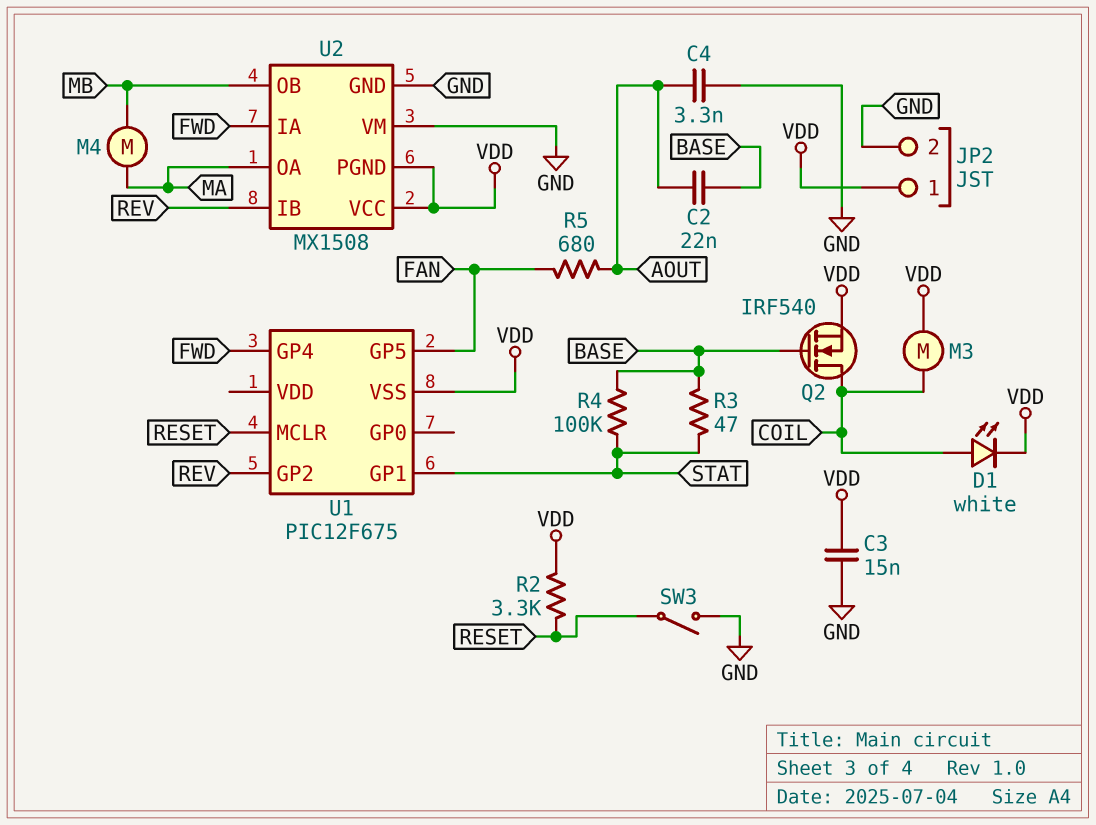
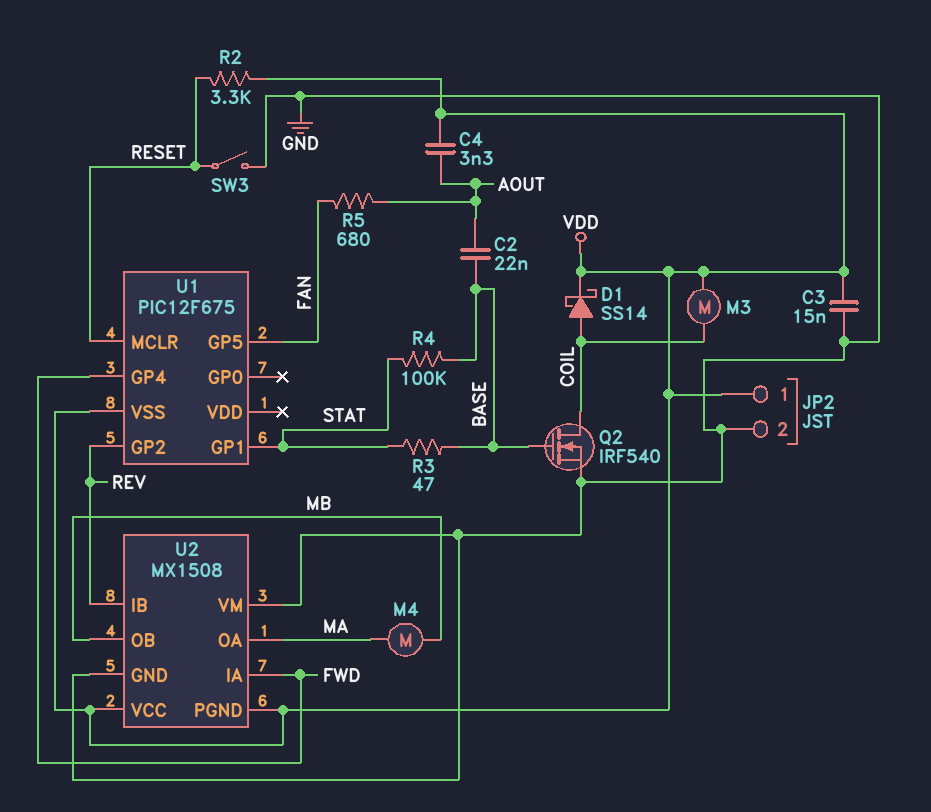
C4: 3.3nF (AOUT, GND) -> 3.3nF (AOUT, VDD)
D1: LED white (A COIL, K VDD) -> schottky SS14 (A COIL, K VDD)
Q2: NMOS IRF540 (G BASE, D COIL, S VDD) -> NMOS IRF540 (G BASE, D COIL, S GND)

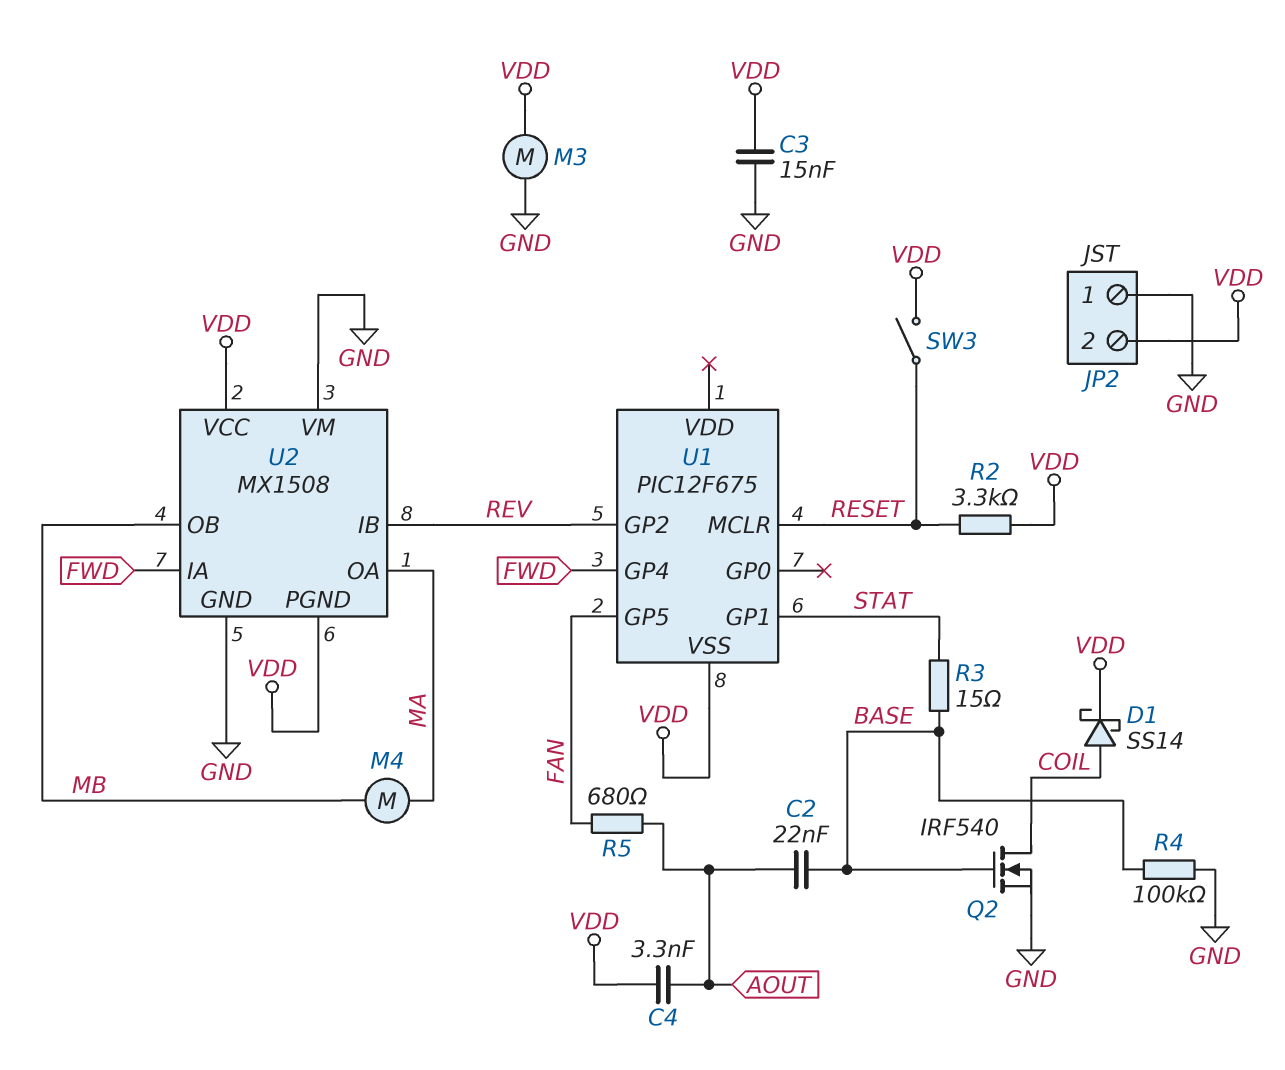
JP2 pin 1: VDD -> GND
JP2 pin 2: GND -> VDD
M3: motor (COIL, VDD) -> motor (GND, VDD)
R3: 47 (BASE, STAT) -> 15 (BASE, STAT)
R4: 100k (BASE, STAT) -> 100k (BASE, GND)
SW3: switch (GND, RESET) -> switch (RESET, VDD)

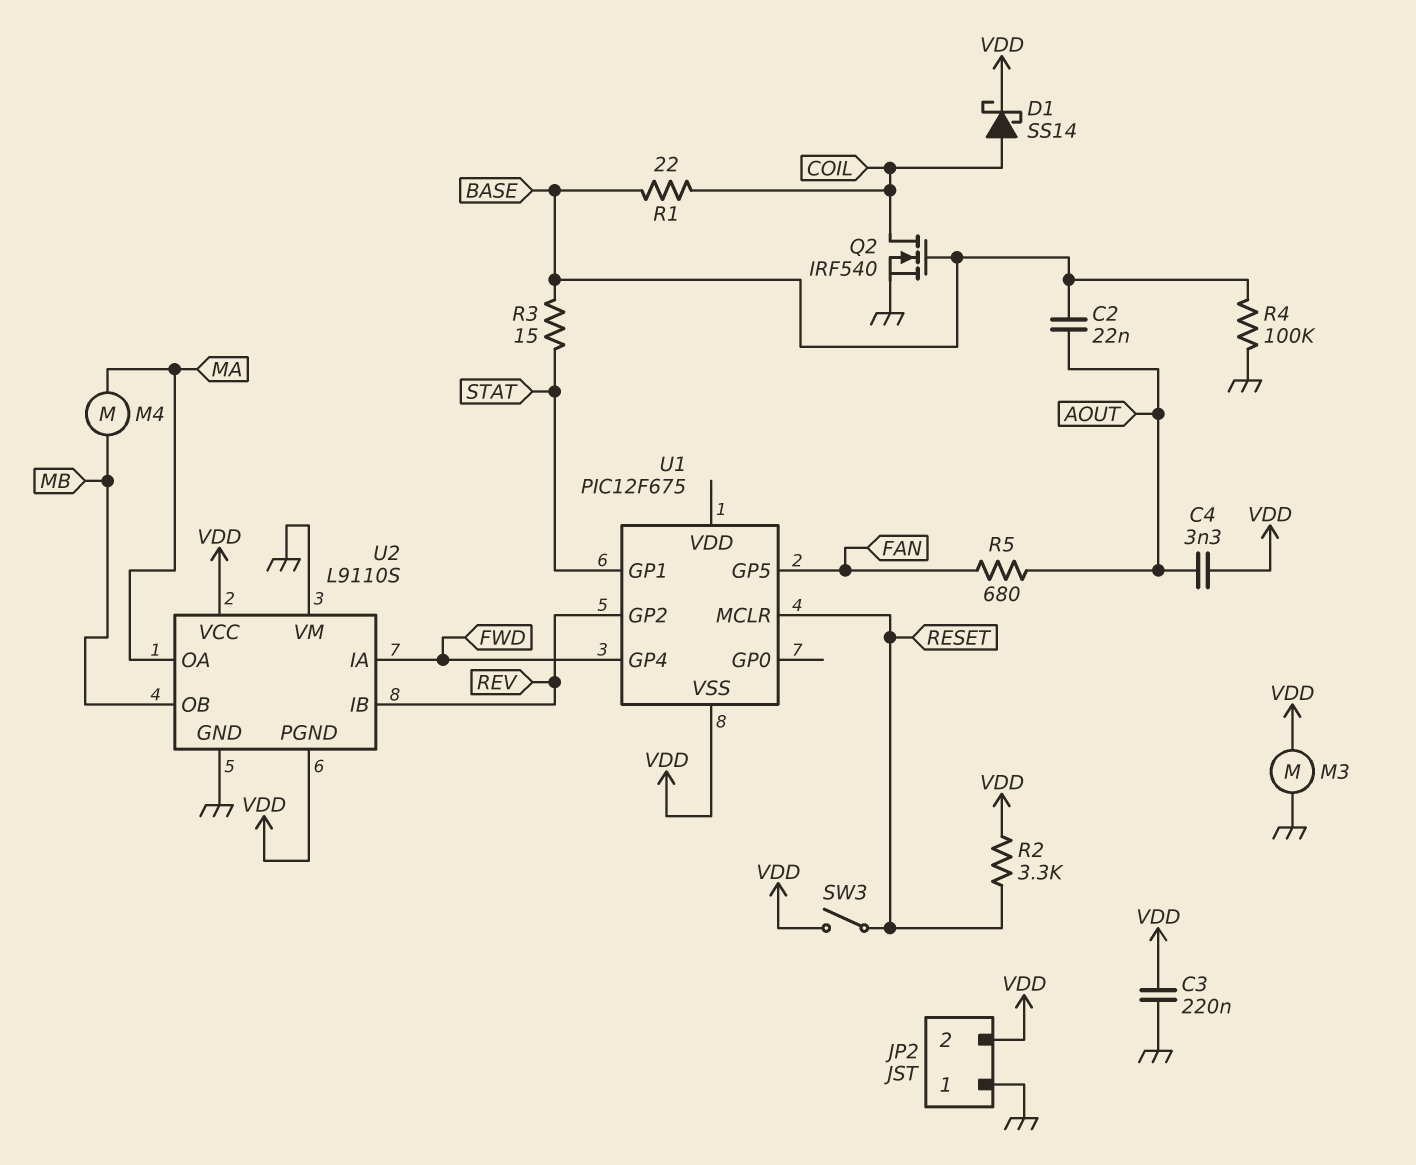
C3: 15nF (GND, VDD) -> 220nF (GND, VDD)
R1: none -> 22 (BASE, COIL)
U2: MX1508 -> L9110S

